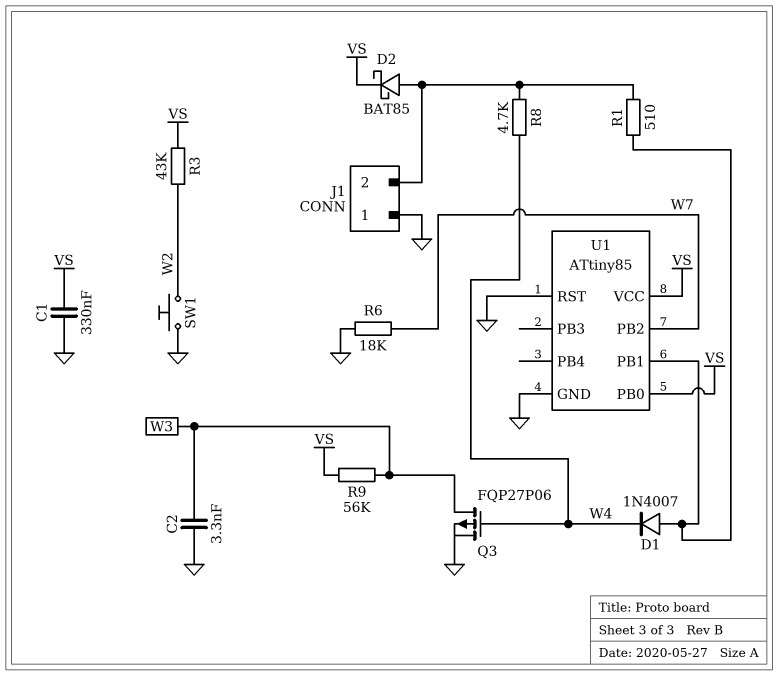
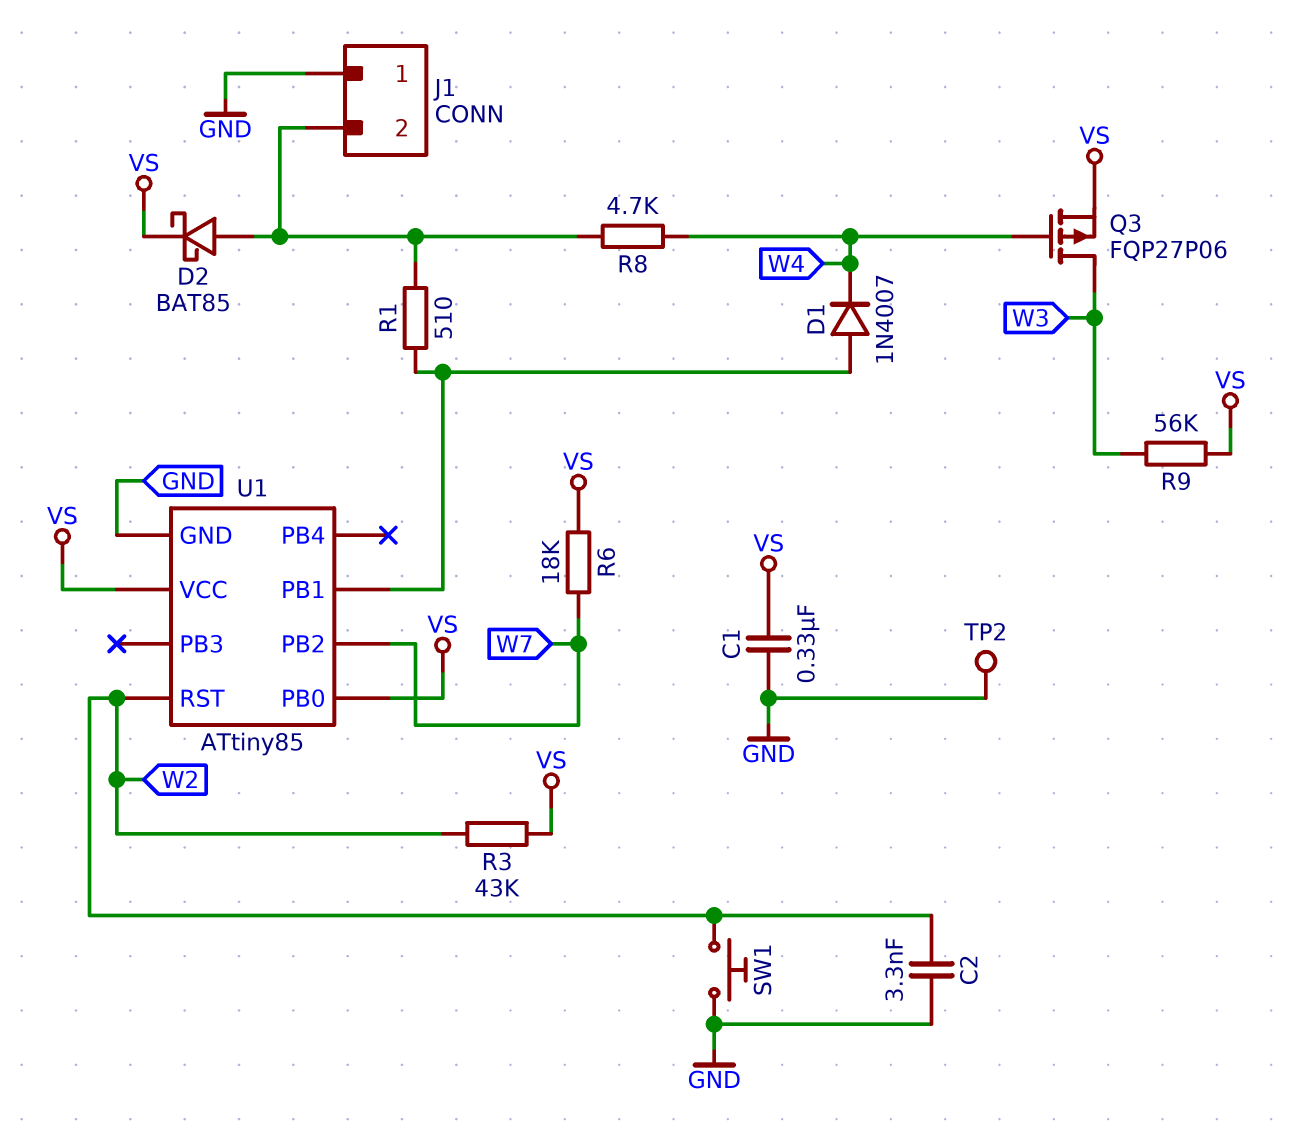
C2: 3.3nF (GND, W3) -> 3.3nF (GND, W2)
Q3: PMOS FQP27P06 (G W4, D W3, S GND) -> PMOS FQP27P06 (G W4, D W3, S VS)
R6: 18k (GND, W7) -> 18k (VS, W7)
TP2: none -> test point (GND)
U1 pin RST: GND -> W2

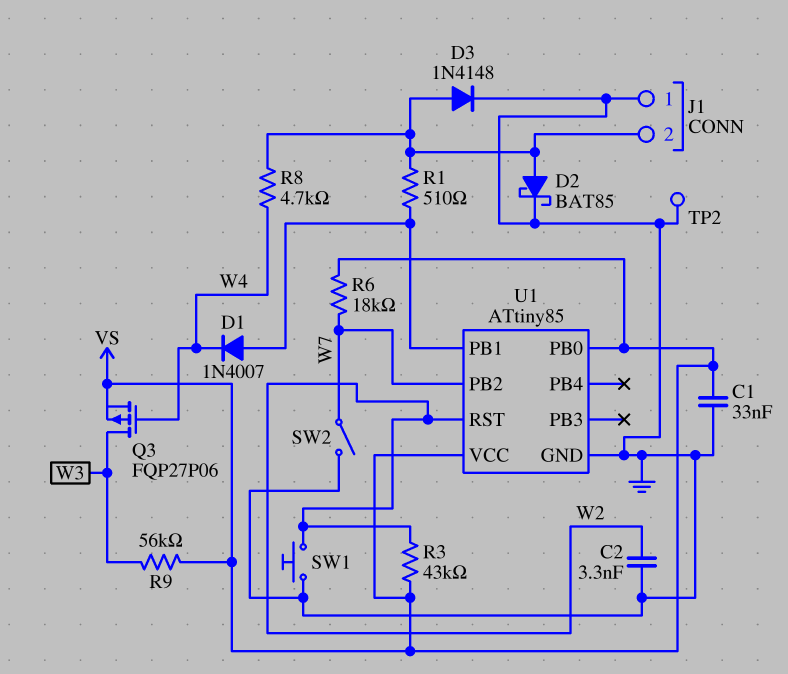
C1: 330nF (GND, VS) -> 33nF (GND, VS)
D2: schottky BAT85 (A J1/2, K VS) -> schottky BAT85 (A J1/2, K GND)
D3: none -> diode 1N4148 (A J1/2, K GND)
SW2: none -> switch (GND, W7)

